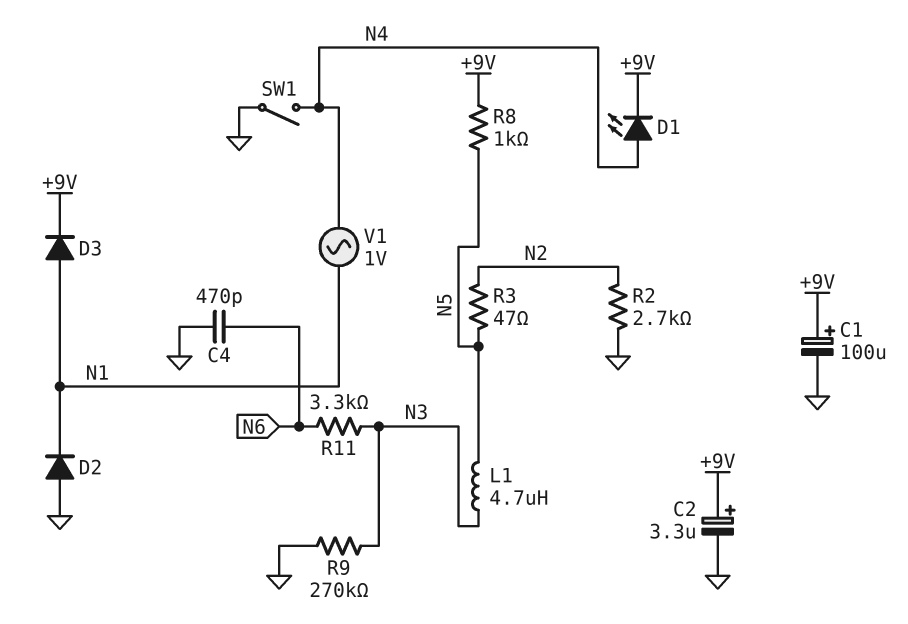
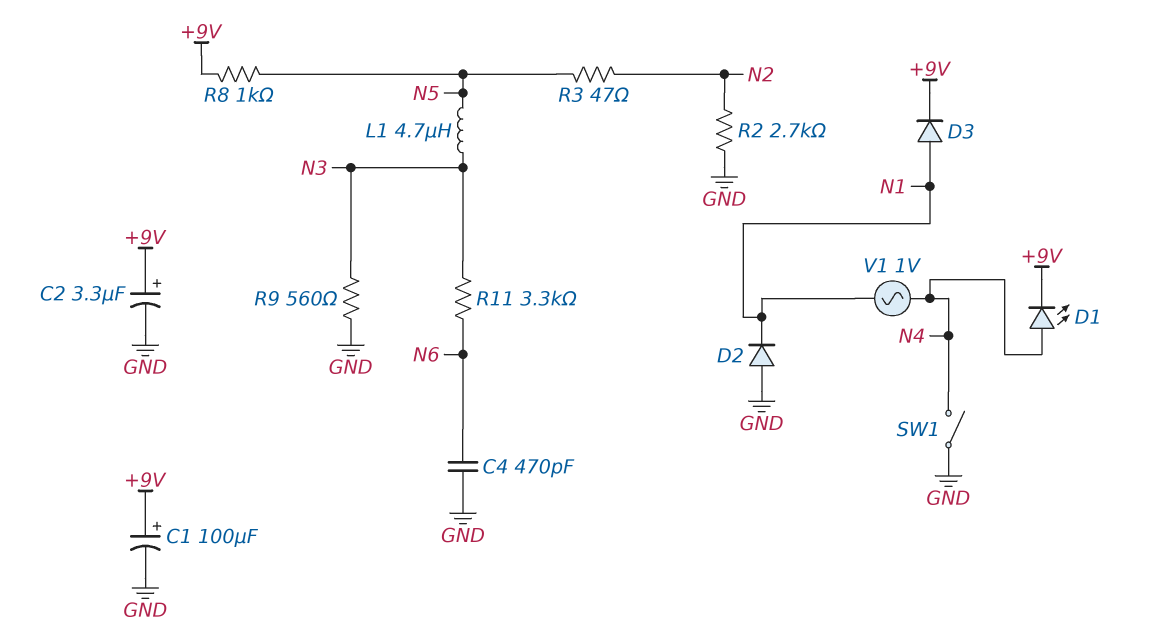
R9: 270k (GND, N3) -> 560 (GND, N3)

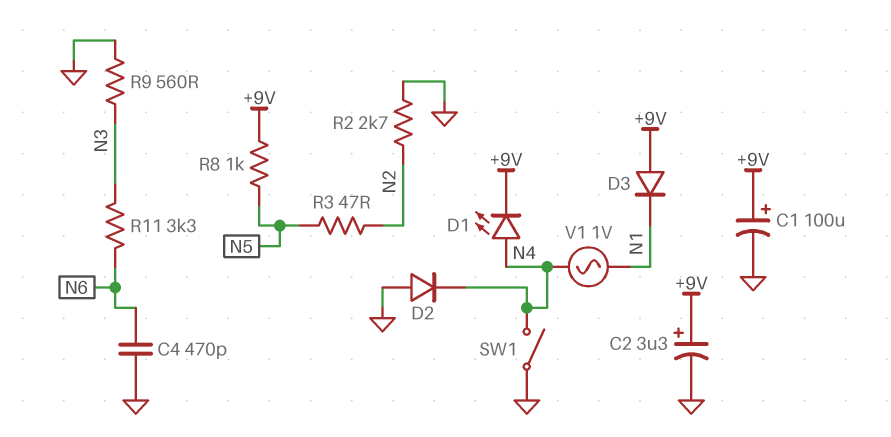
D2: diode (A GND, K N1) -> diode (A GND, K N4)
D3: diode (A N1, K +9V) -> diode (A +9V, K N1)
L1: 4.7uH (N3, N5) -> none

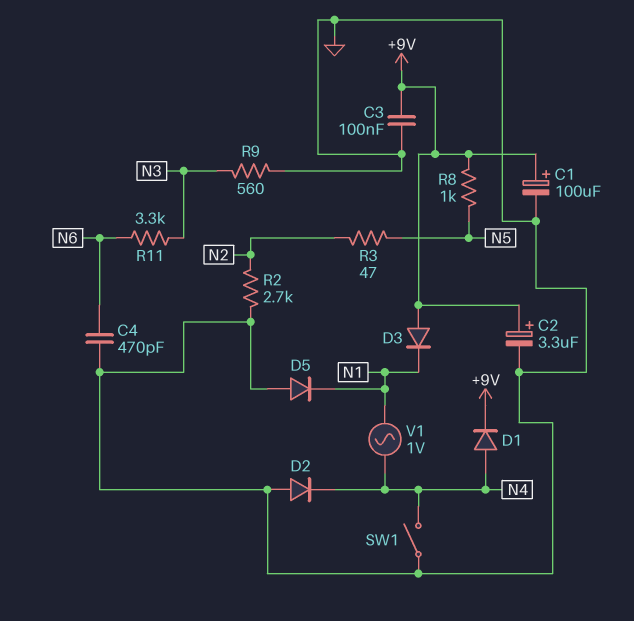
C3: none -> 100nF (+9V, GND)
D1: LED (A N4, K +9V) -> diode (A N4, K +9V)
D5: none -> diode (A GND, K N1)

